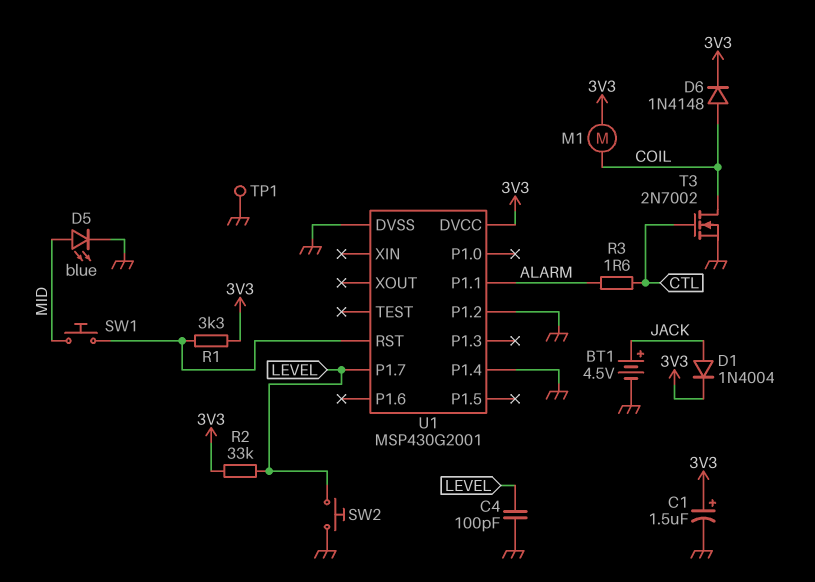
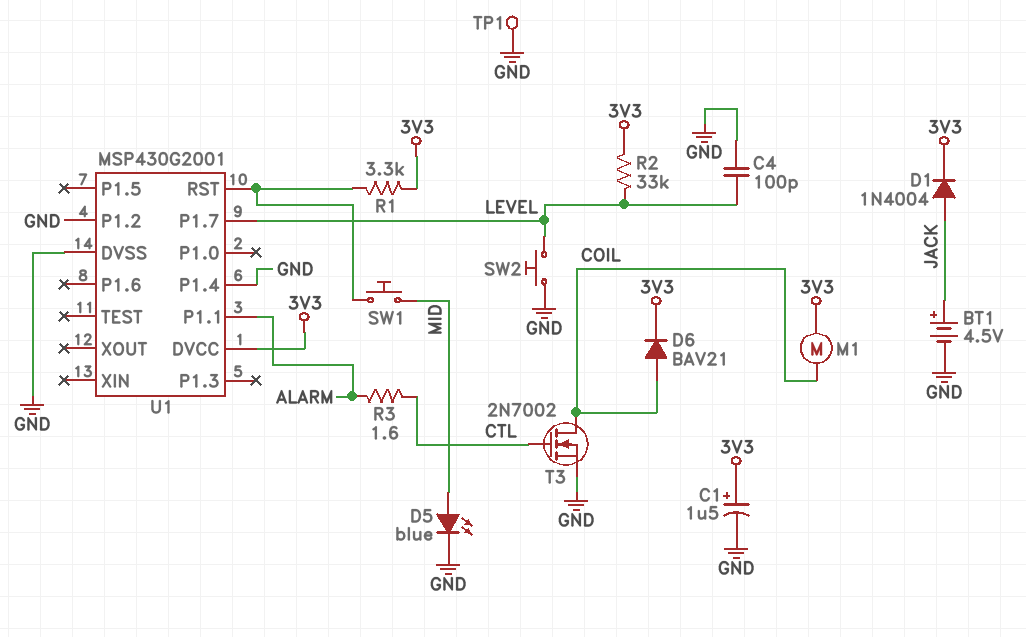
D6: diode 1N4148 (A COIL, K 3V3) -> diode BAV21 (A COIL, K 3V3)

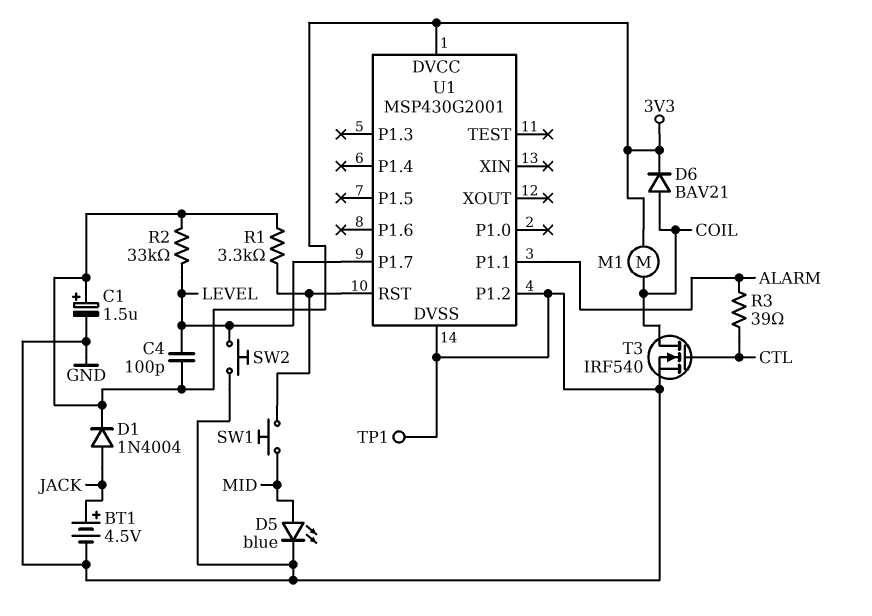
C4: 100pF (GND, LEVEL) -> 100pF (3V3, LEVEL)
R3: 1.6 (ALARM, CTL) -> 39 (ALARM, CTL)
T3: NMOS 2N7002 (G CTL, D COIL, S GND) -> NMOS IRF540 (G CTL, D COIL, S GND)
U1 pin P1.4: GND -> none

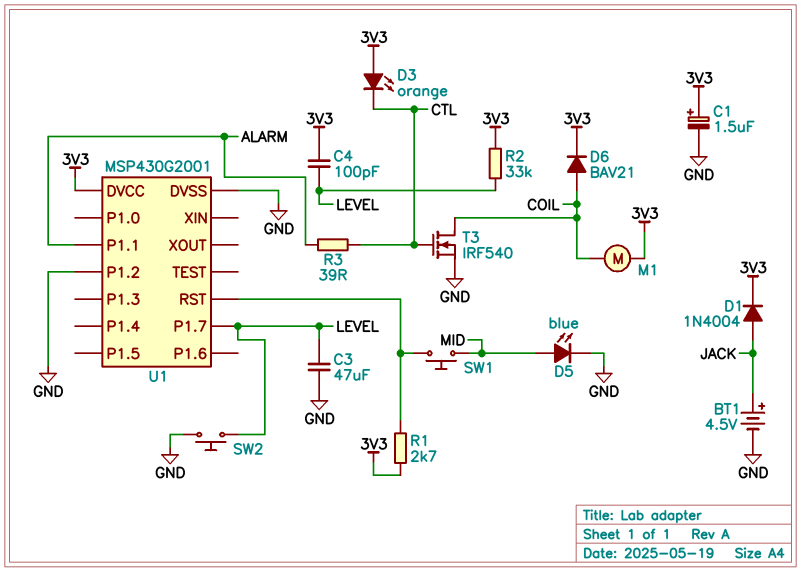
C3: none -> 47uF (GND, LEVEL)
D3: none -> LED orange (A 3V3, K CTL)
R1: 3.3k (3V3, U1/RST) -> 2.7k (3V3, U1/RST)
TP1: test point (GND) -> none

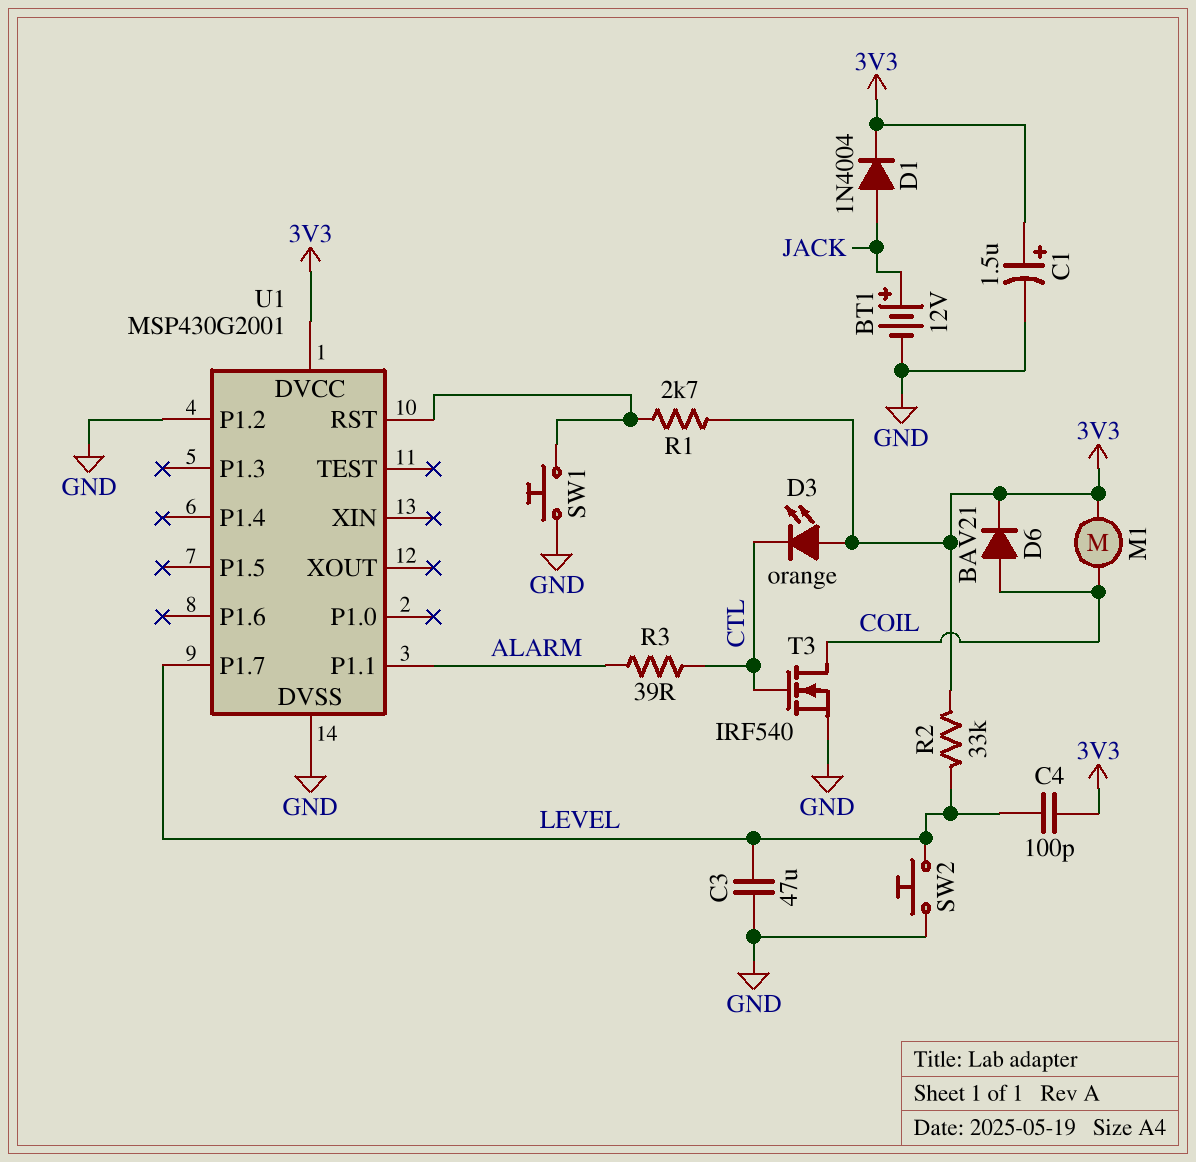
BT1: 4.5V (plus JACK, minus GND) -> 12V (plus JACK, minus GND)
D5: LED blue (A MID, K GND) -> none
SW1: button (MID, U1/RST) -> button (GND, U1/RST)

